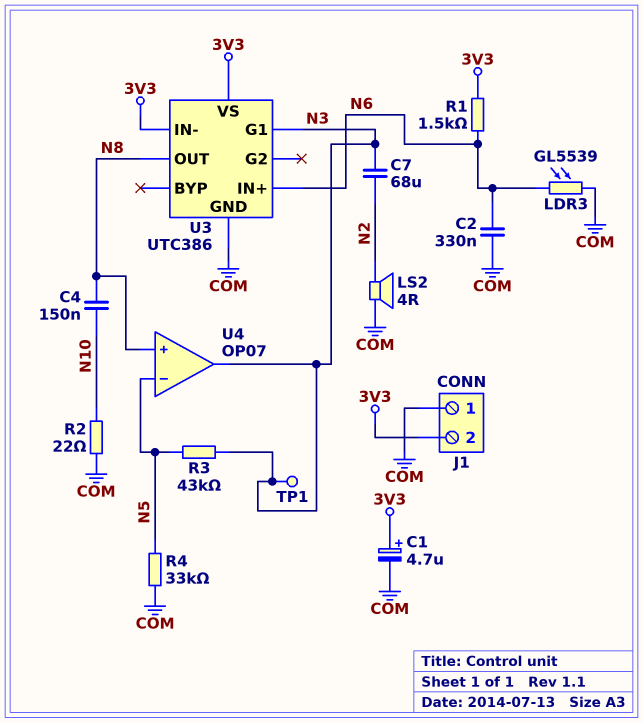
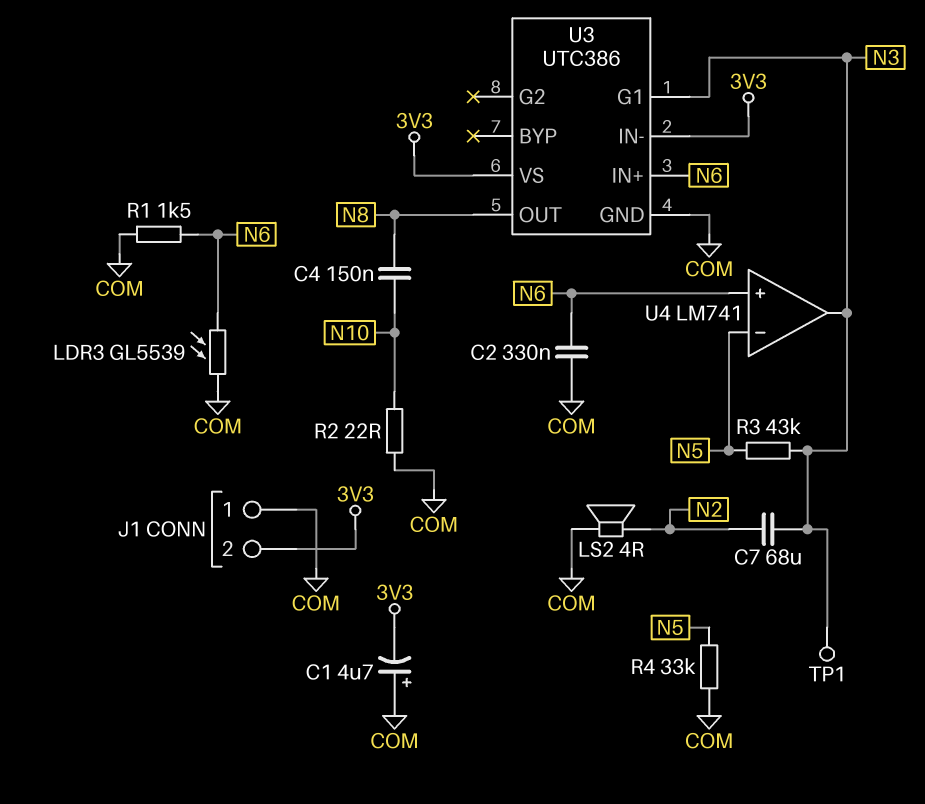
C1: 4.7uF (plus 3V3, minus COM) -> 4.7uF (plus COM, minus 3V3)
R1: 1.5k (3V3, N6) -> 1.5k (COM, N6)
U4: OP07 -> LM741
U4 pin in+: N8 -> N6

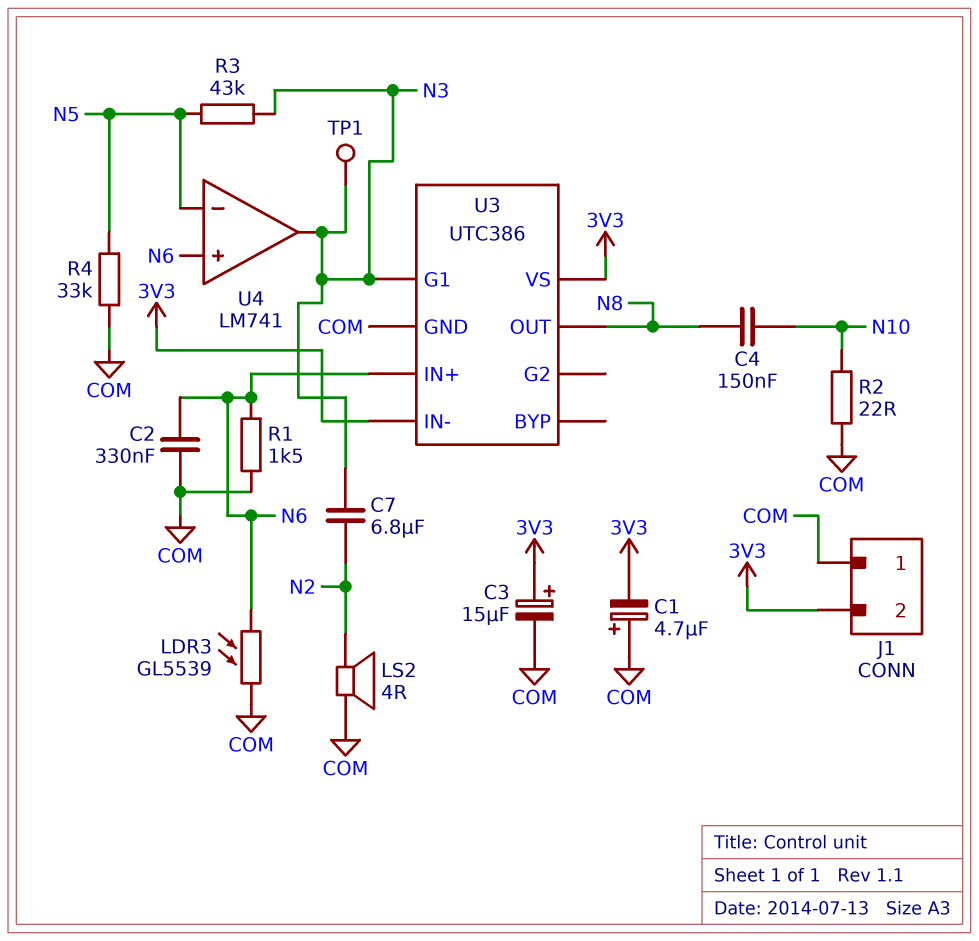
C3: none -> 15uF (plus 3V3, minus COM)
C7: 68uF (N2, N3) -> 6.8uF (N2, N3)

